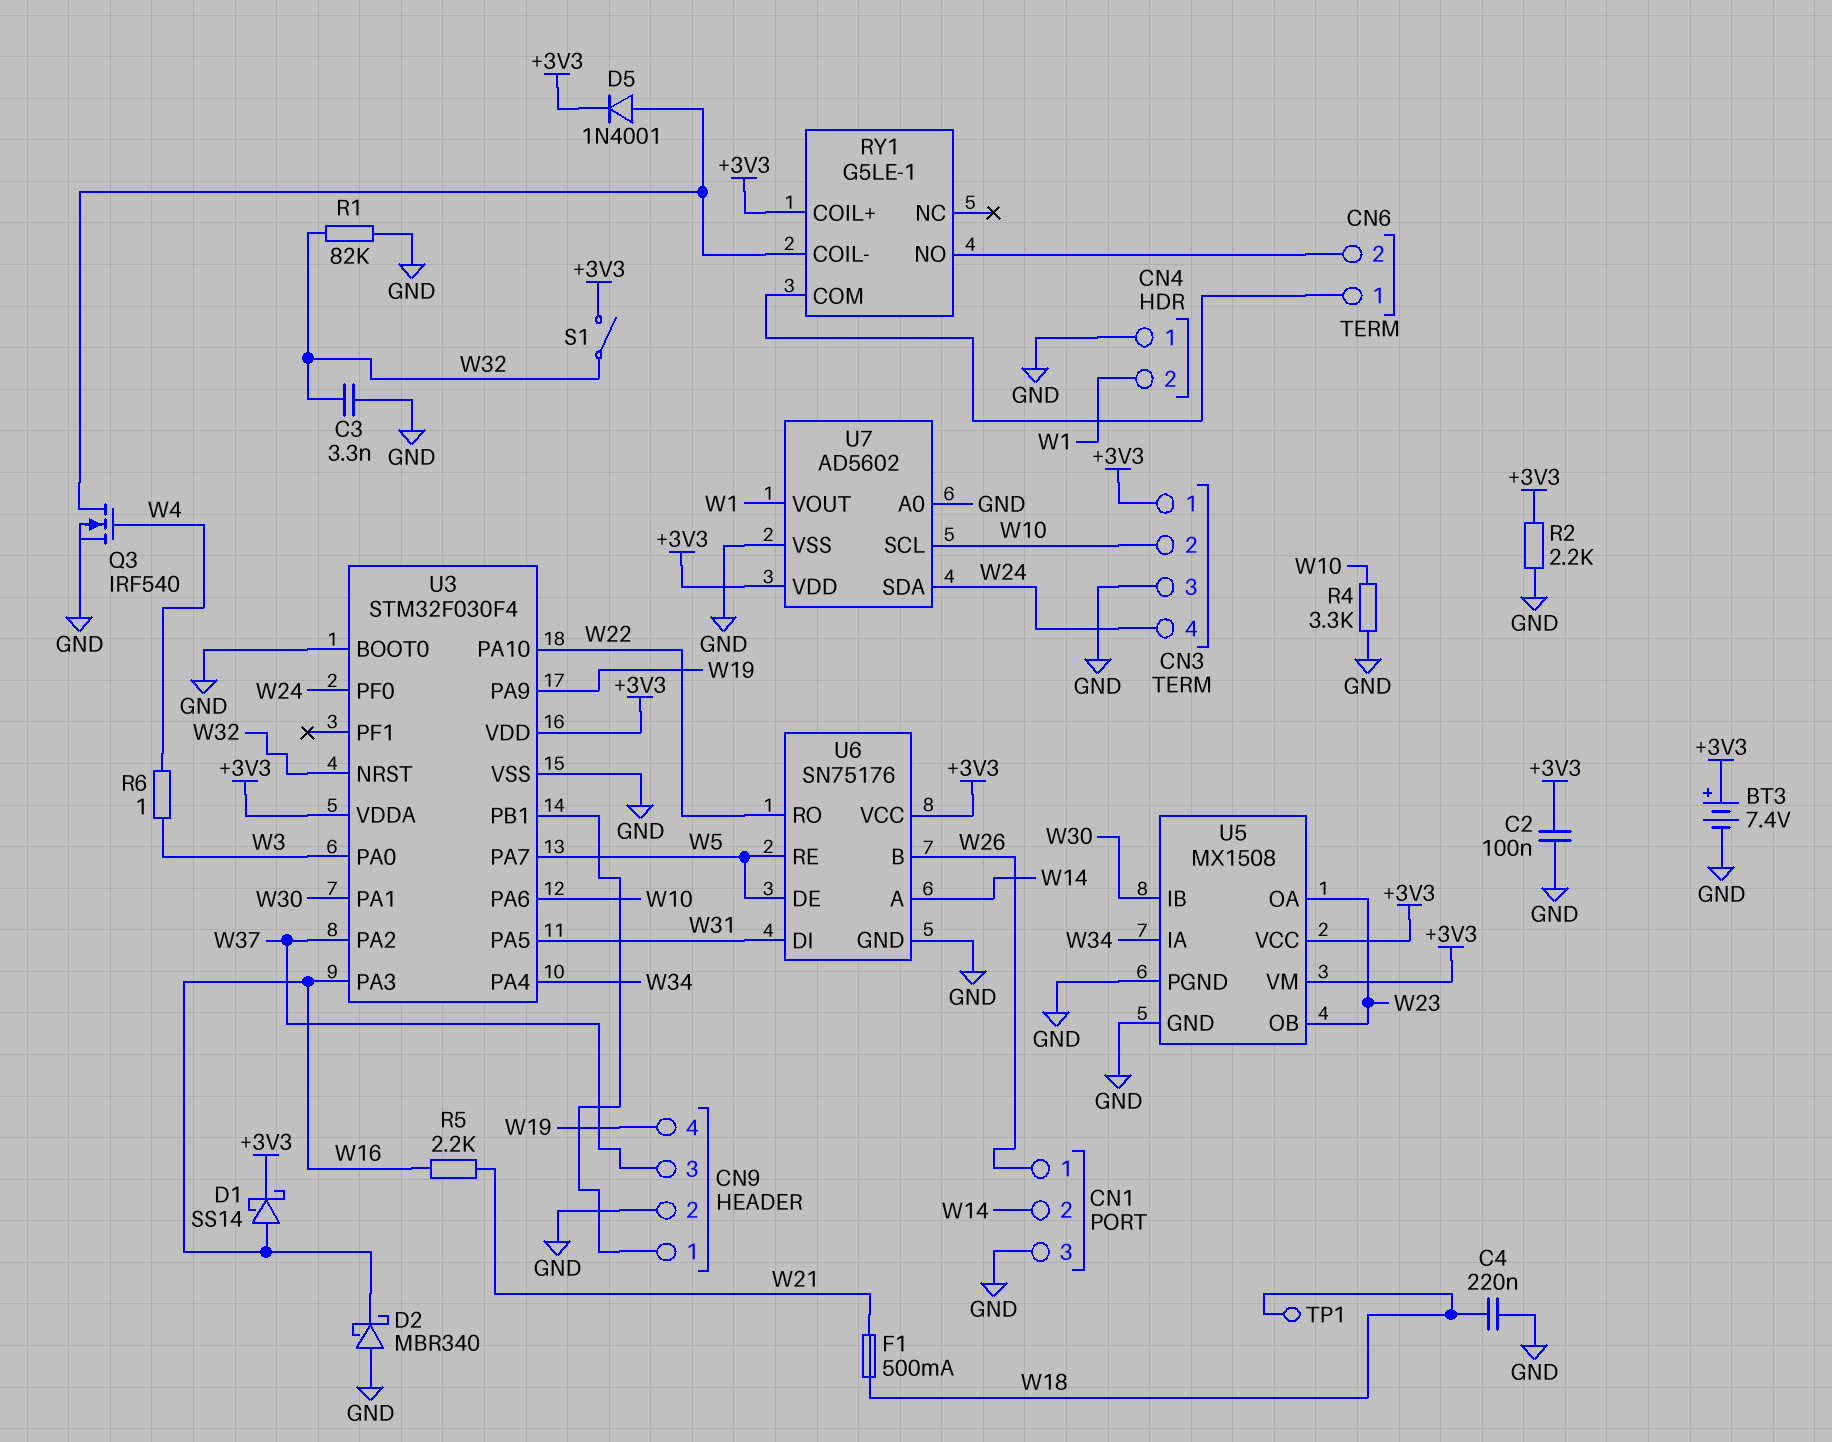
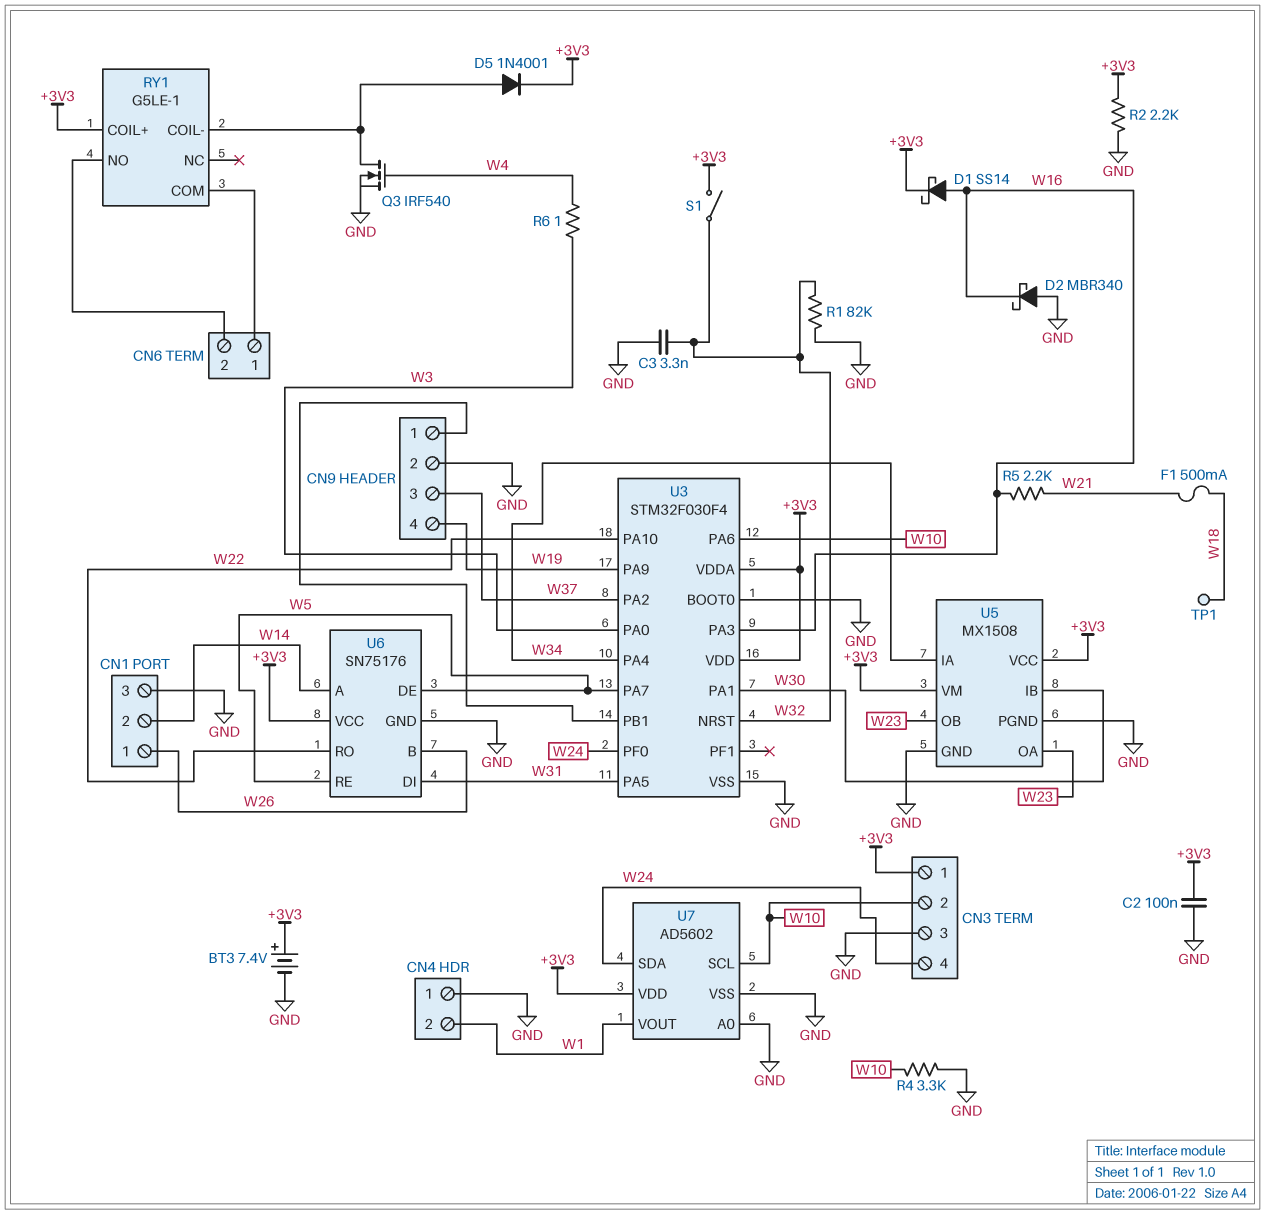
C4: 220nF (GND, W18) -> none

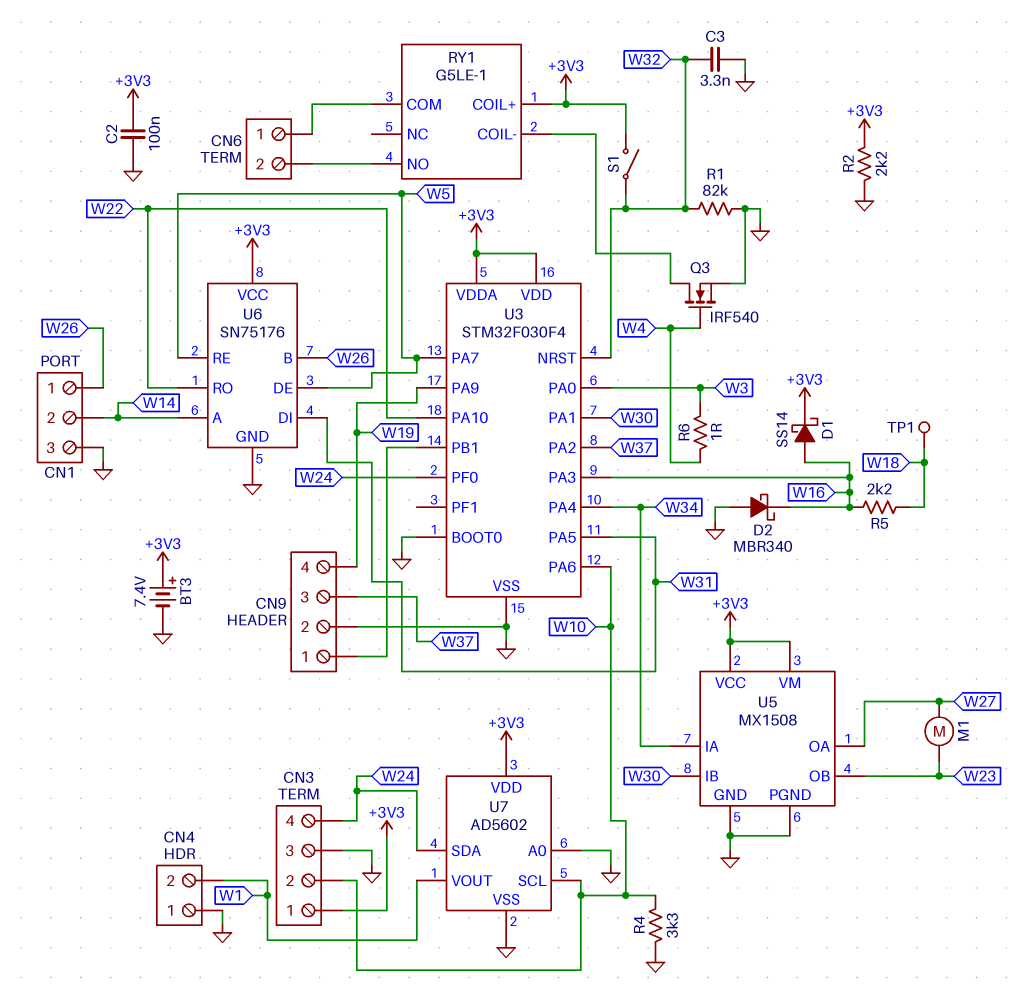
D5: diode 1N4001 (A RY1/COIL-, K +3V3) -> none
F1: 500mA (W18, W21) -> none
M1: none -> motor (W23, W27)
R5: 2.2k (W16, W21) -> 2.2k (W16, W18)
U5 pin OA: W23 -> W27

